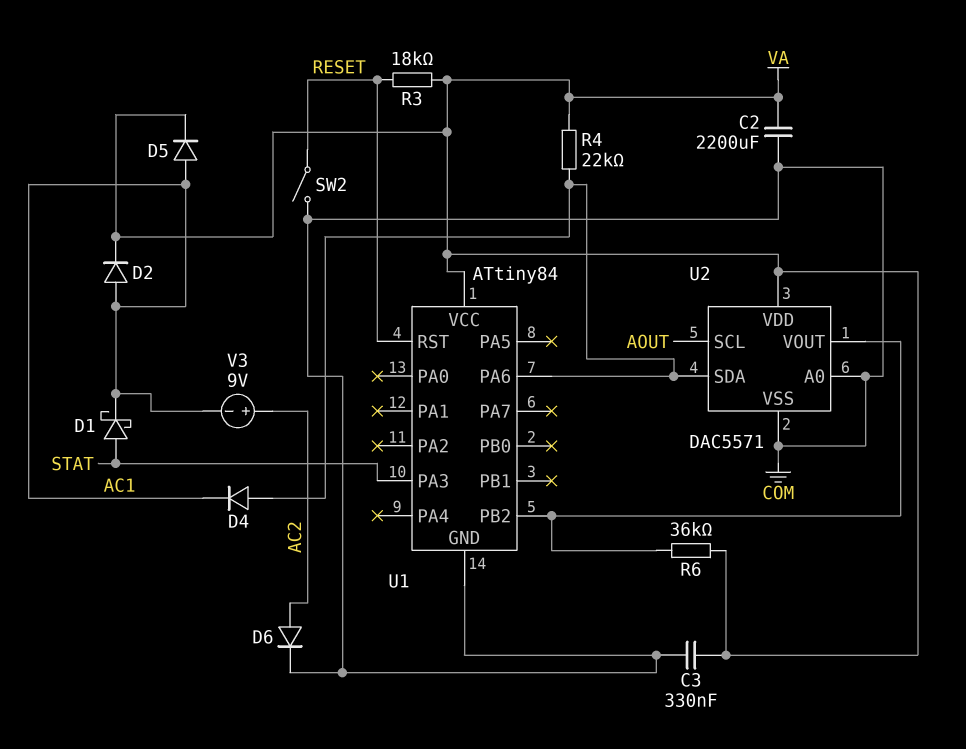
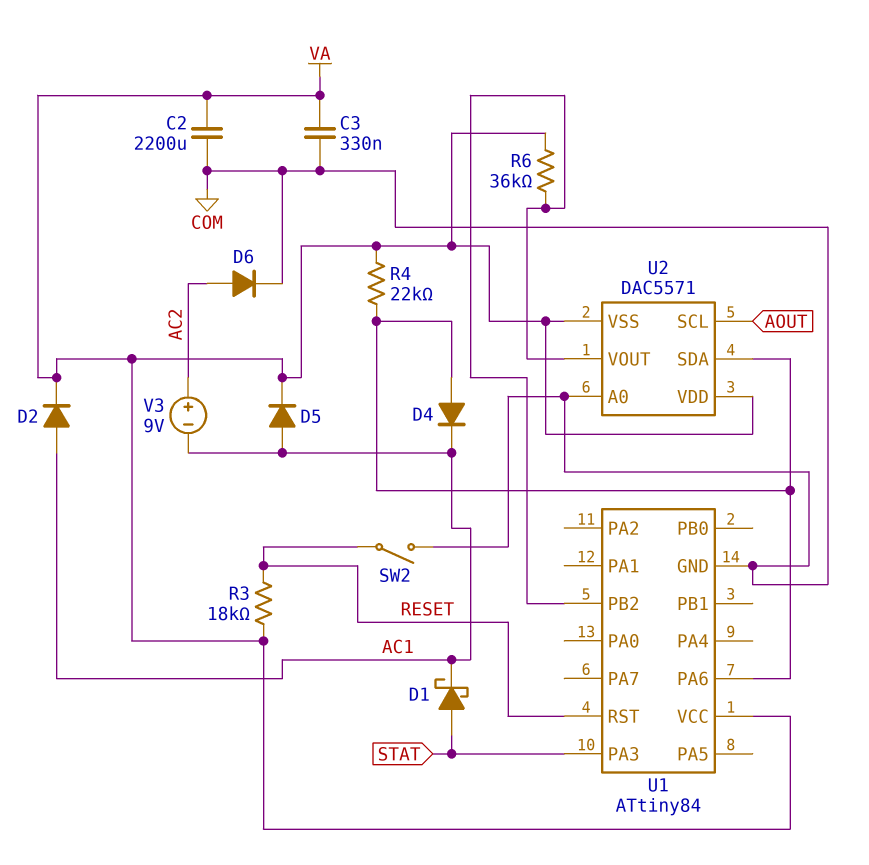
U2 pin VSS: COM -> VA

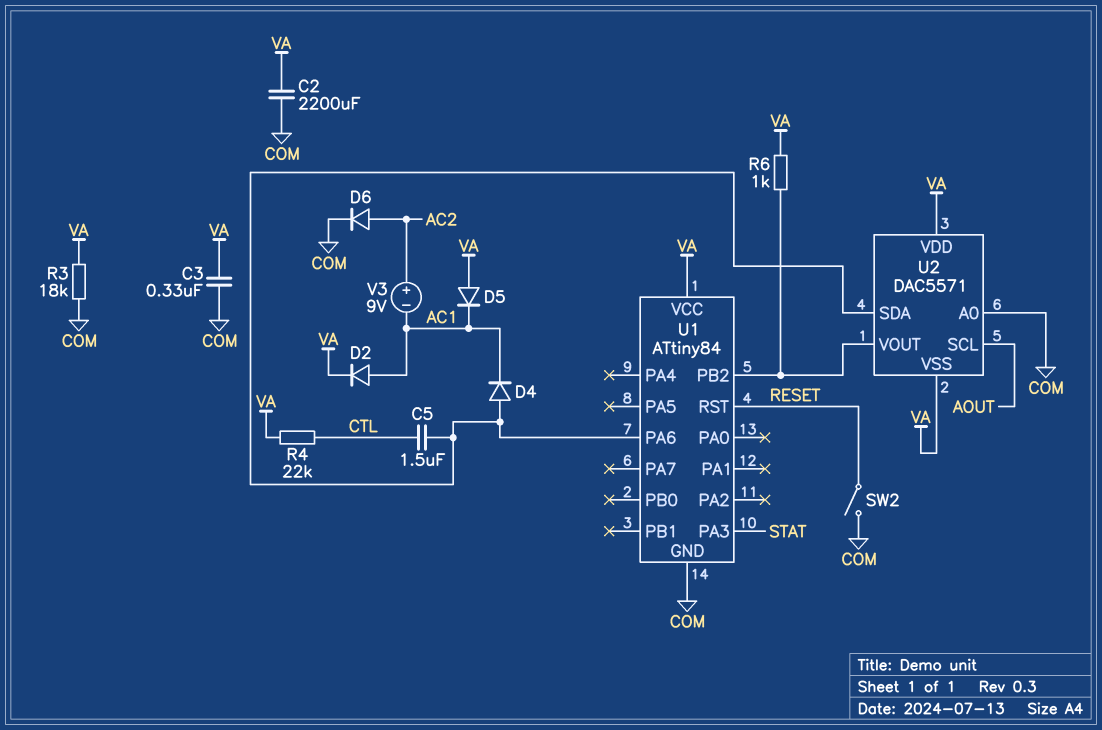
C5: none -> 1.5uF (CTL, U1/PA6)
D1: schottky (A STAT, K AC1) -> none
D5: diode (A AC1, K VA) -> diode (A VA, K AC1)
R3: 18k (RESET, VA) -> 18k (COM, VA)
R4: 22k (U1/PA6, VA) -> 22k (CTL, VA)
R6: 36k (U1/PB2, VA) -> 1k (U1/PB2, VA)

